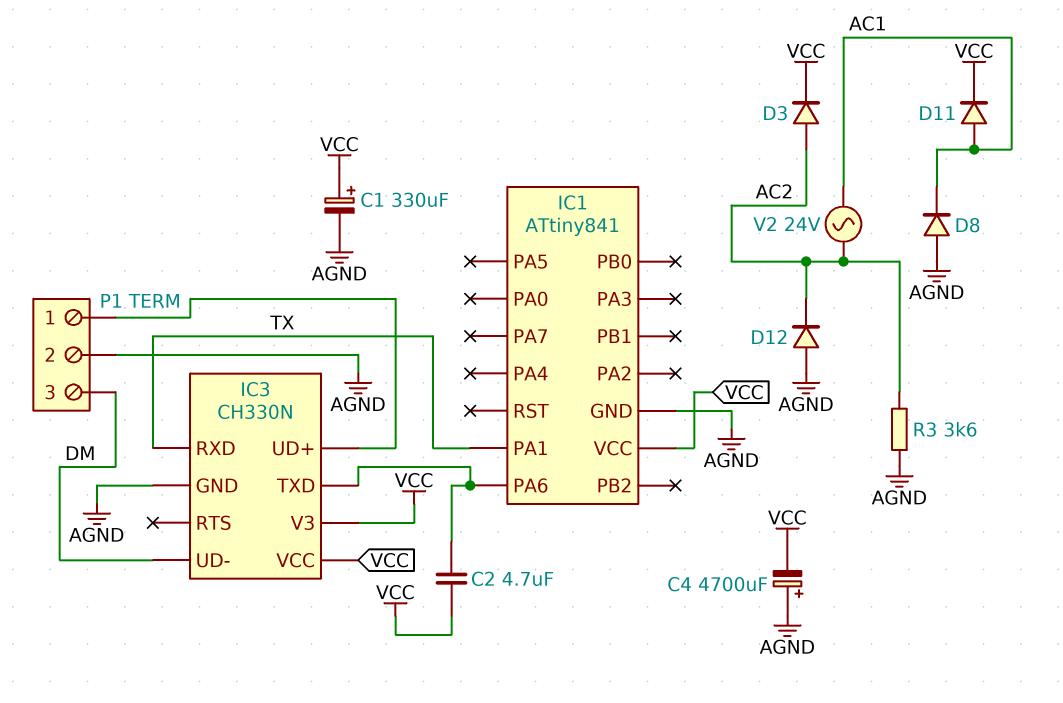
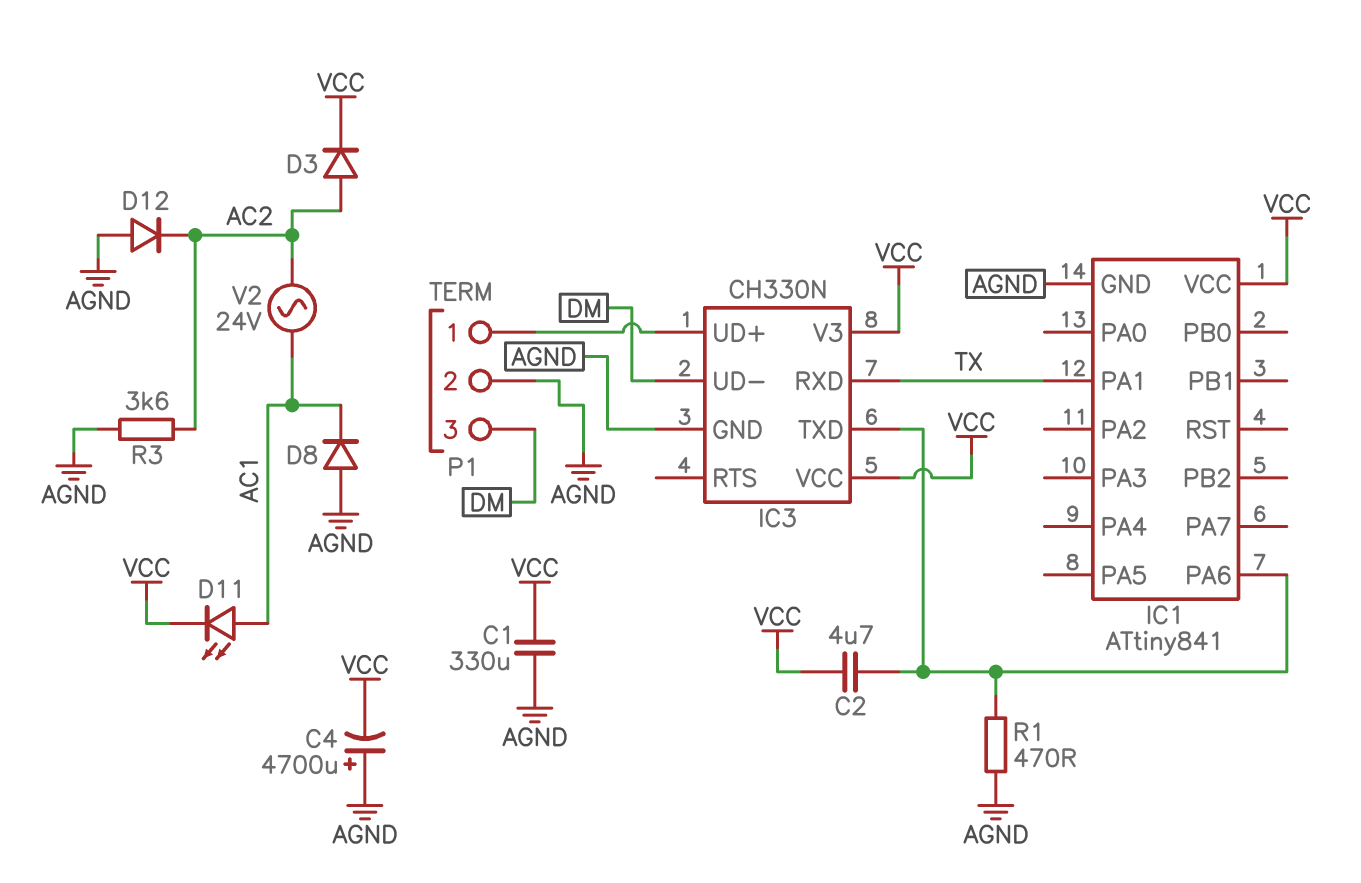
C1: 330uF (plus VCC, minus AGND) -> 330uF (AGND, VCC)
D11: diode (A AC1, K VCC) -> LED (A AC1, K VCC)
R1: none -> 470 (AGND, IC1/PA6)

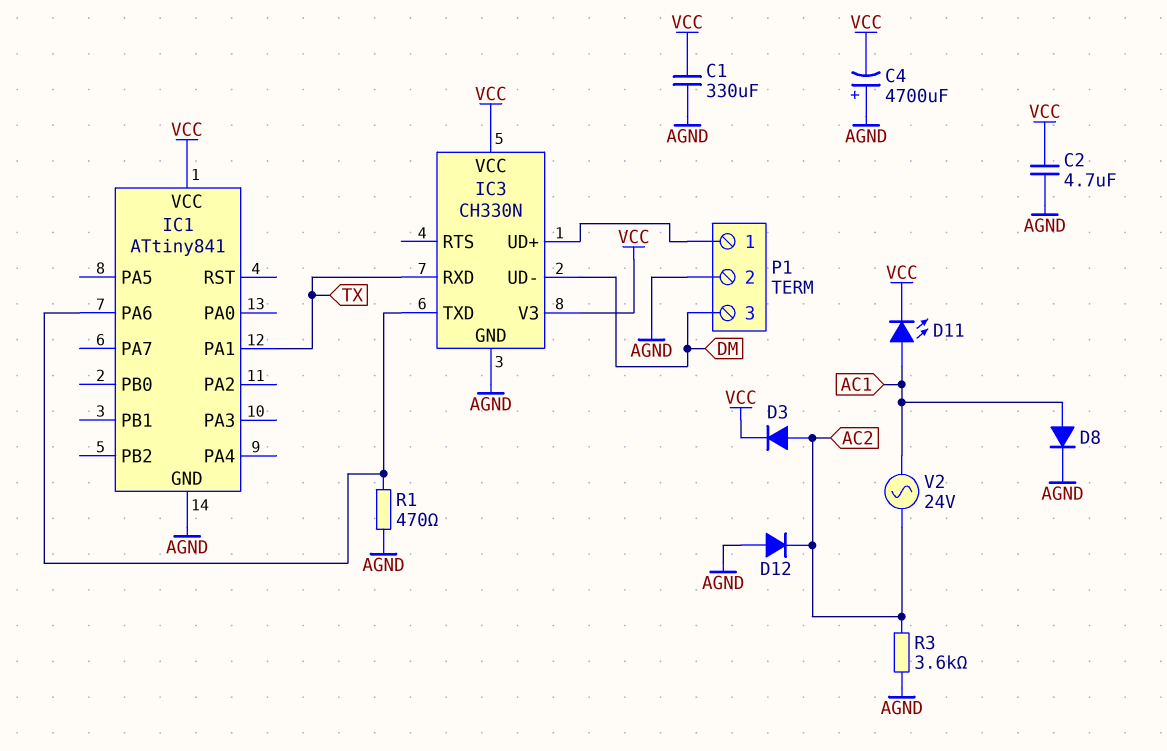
C2: 4.7uF (IC1/PA6, VCC) -> 4.7uF (AGND, VCC)
D8: diode (A AGND, K AC1) -> diode (A AC1, K AGND)

